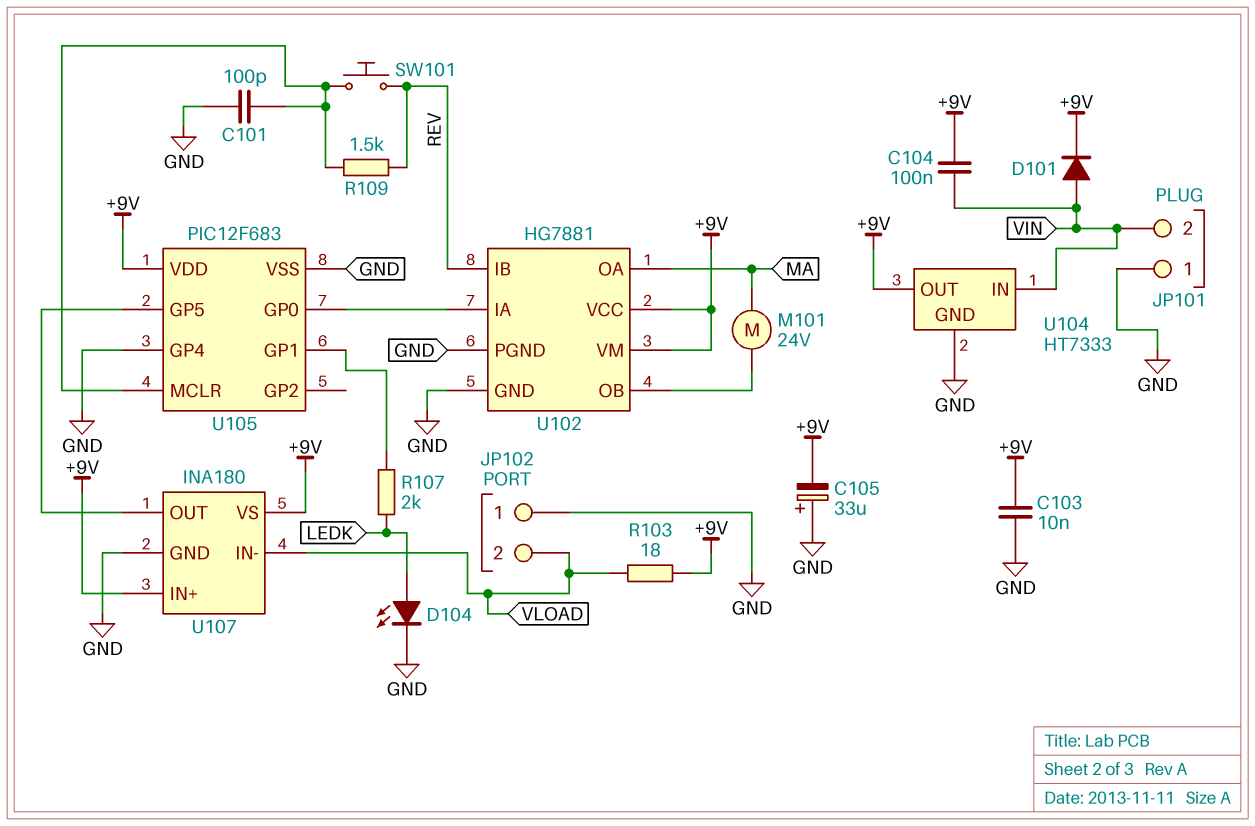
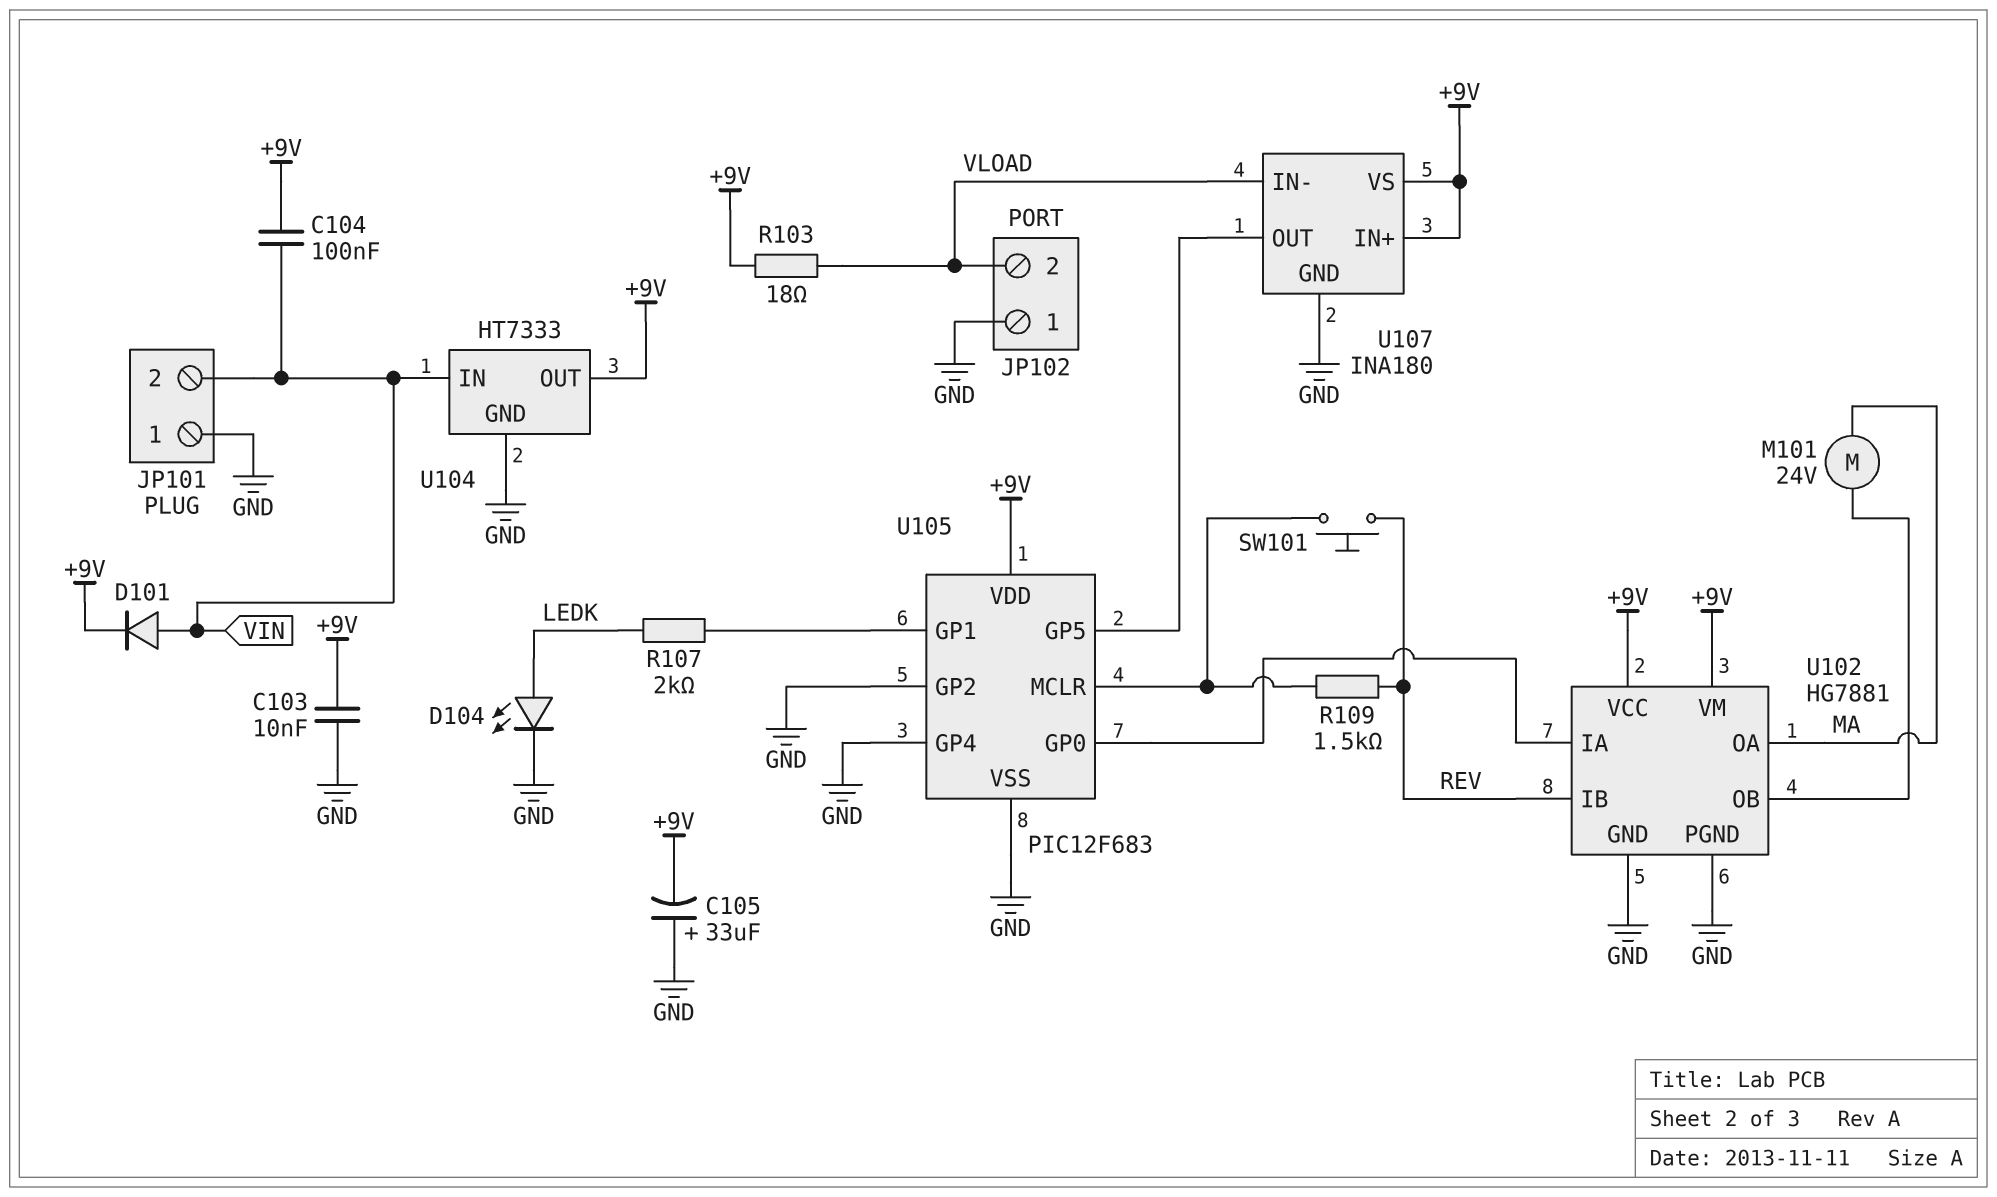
C101: 100pF (GND, U105/MCLR) -> none
U105 pin GP2: none -> GND

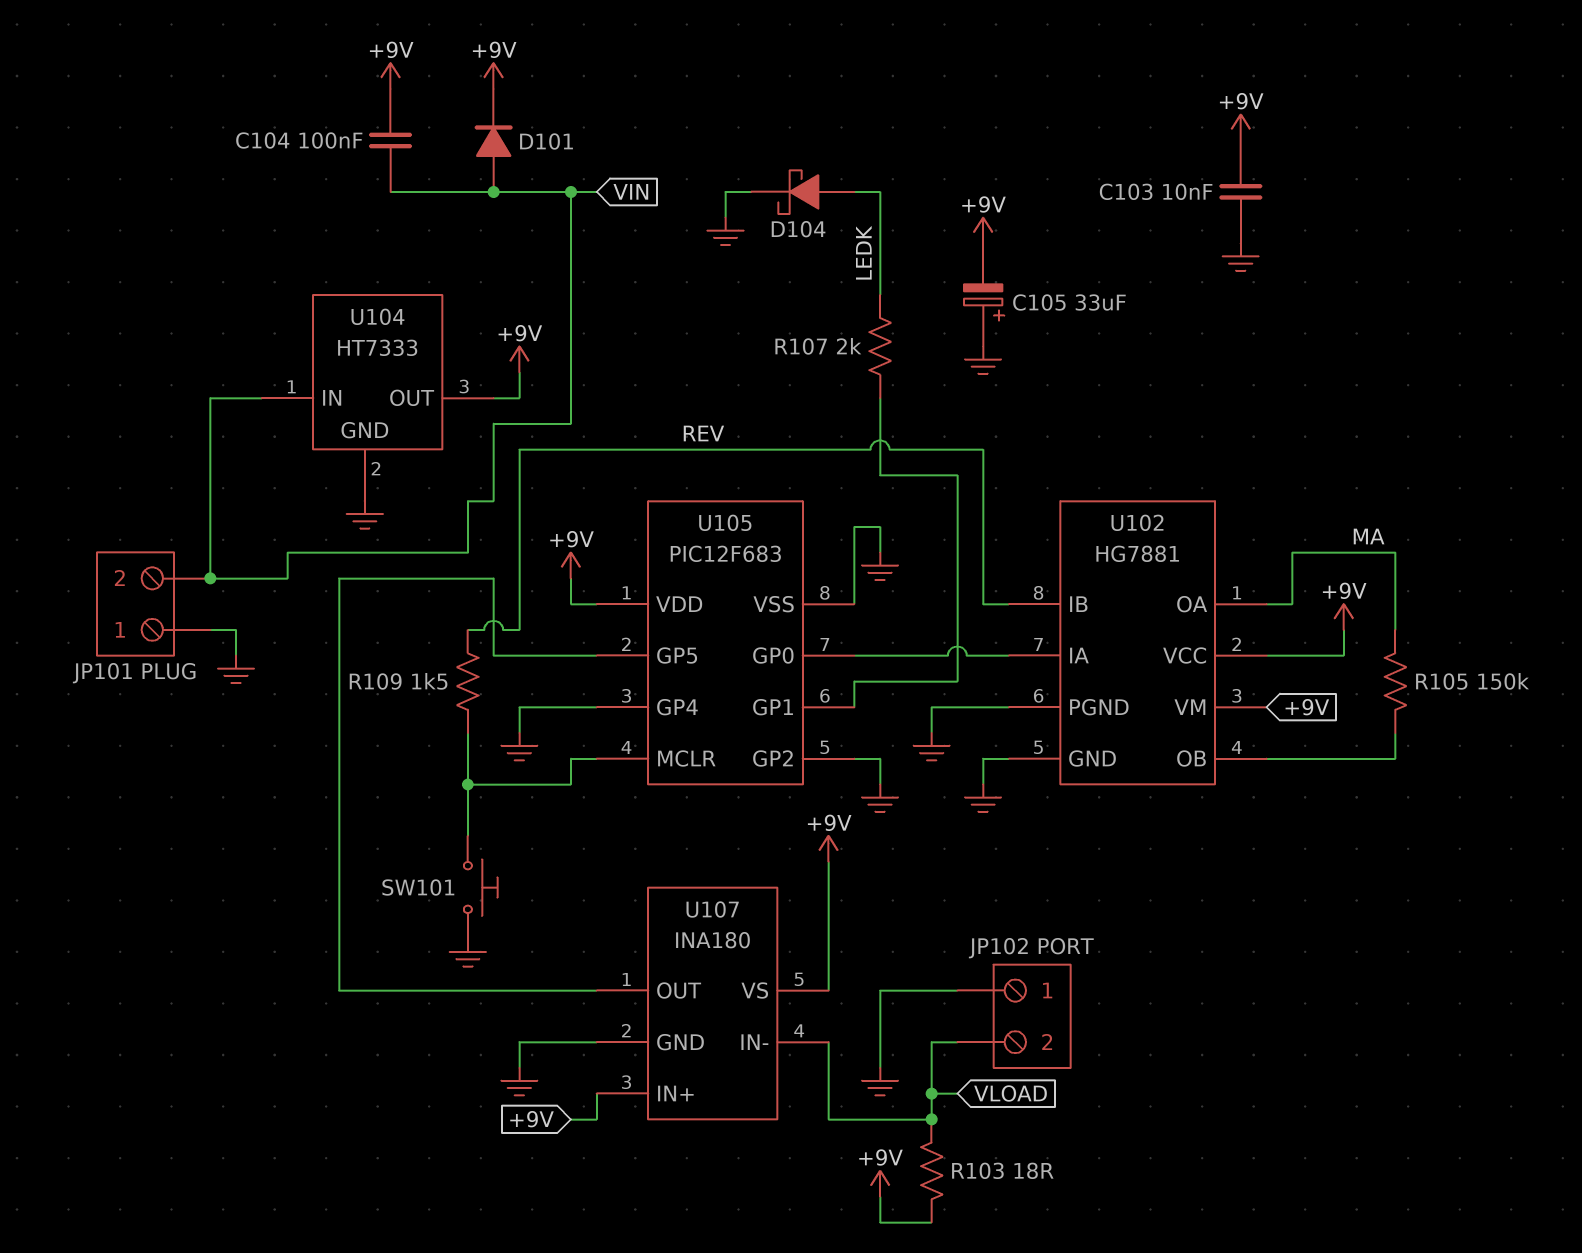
D104: LED (A LEDK, K GND) -> schottky (A LEDK, K GND)
M101: motor 24V (MA, U102/OB) -> none
R105: none -> 150k (MA, U102/OB)
SW101: button (REV, U105/MCLR) -> button (GND, U105/MCLR)

